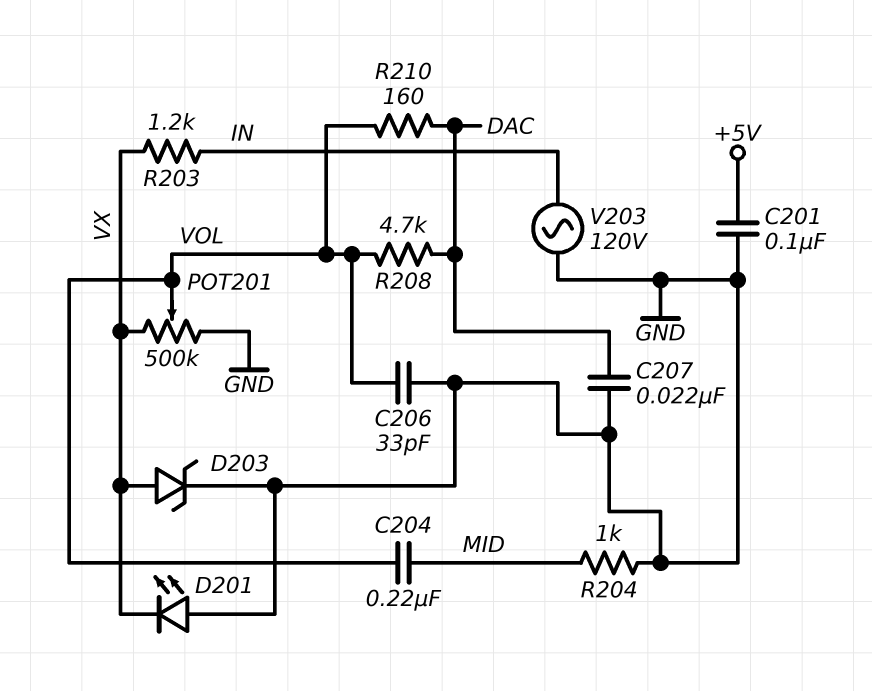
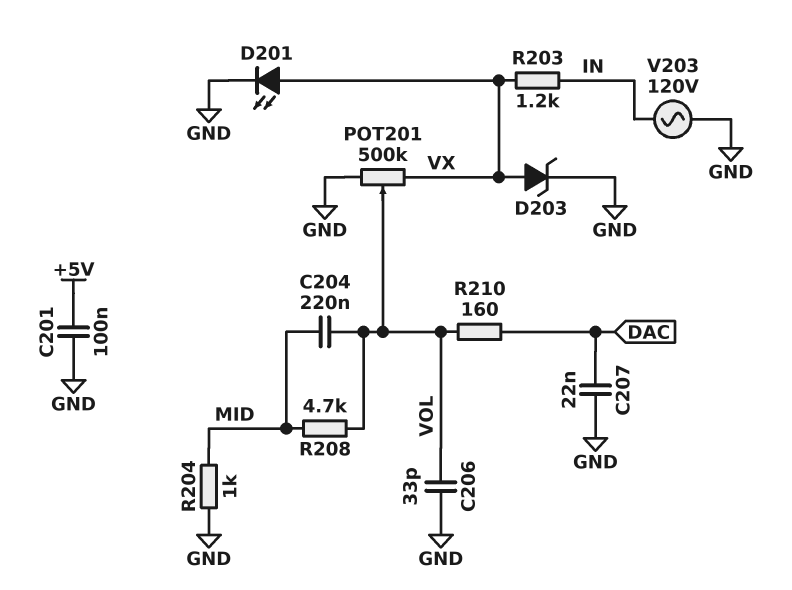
D201: LED (A GND, K VX) -> LED (A VX, K GND)
R208: 4.7k (DAC, VOL) -> 4.7k (MID, VOL)

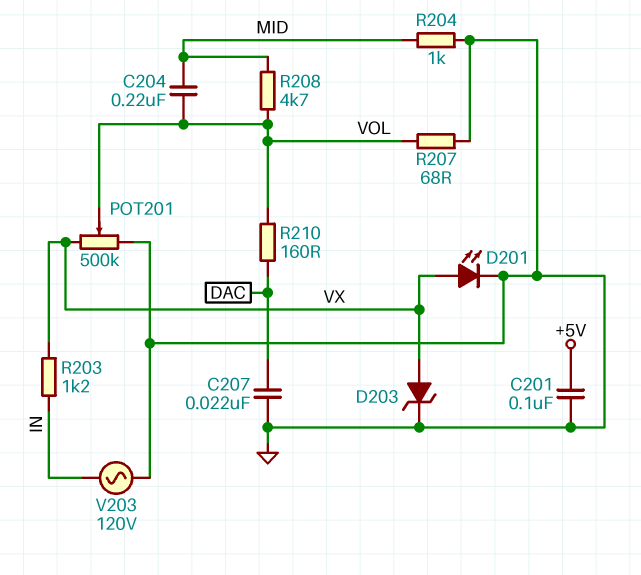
C206: 33pF (GND, VOL) -> none
R207: none -> 68 (GND, VOL)

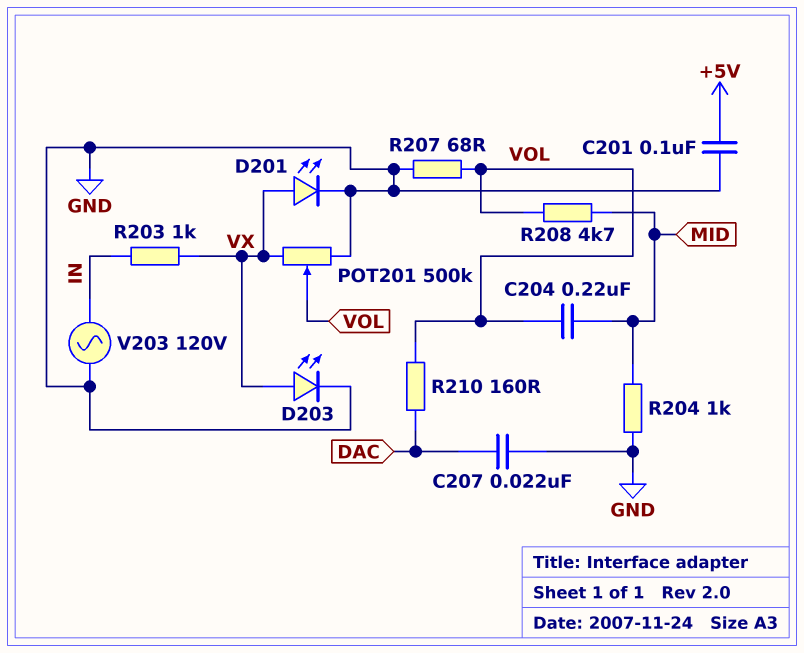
D203: zener (A VX, K GND) -> LED (A VX, K GND)
R203: 1.2k (IN, VX) -> 1k (IN, VX)

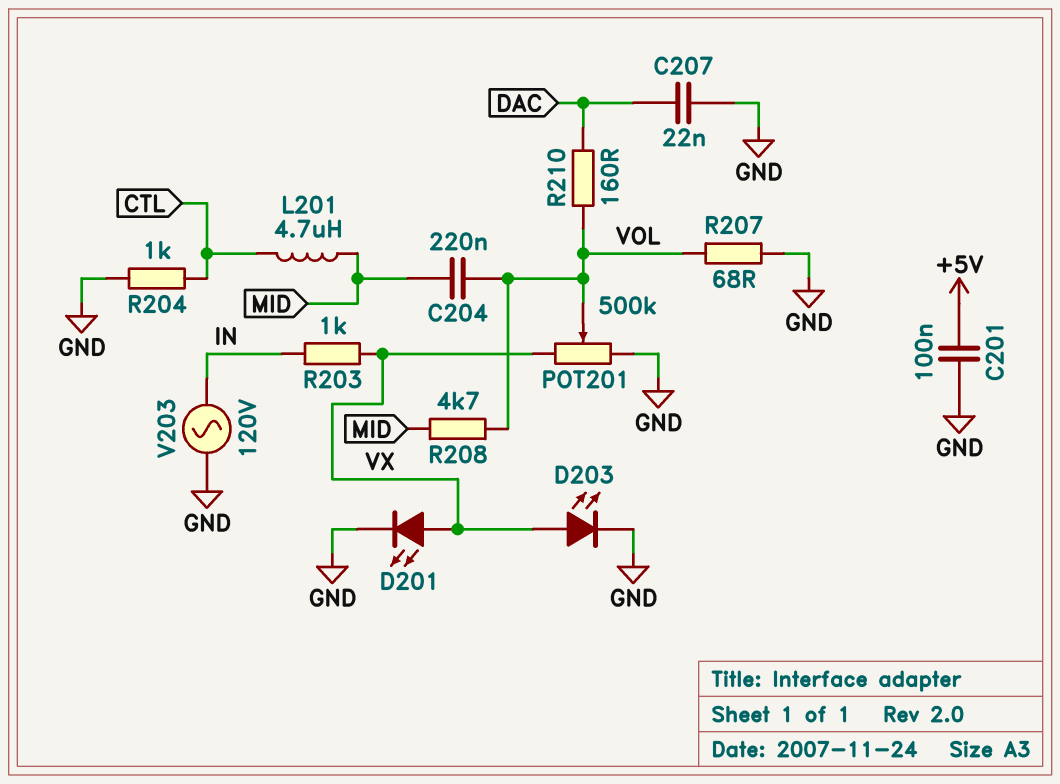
L201: none -> 4.7uH (CTL, MID)
R204: 1k (GND, MID) -> 1k (CTL, GND)

